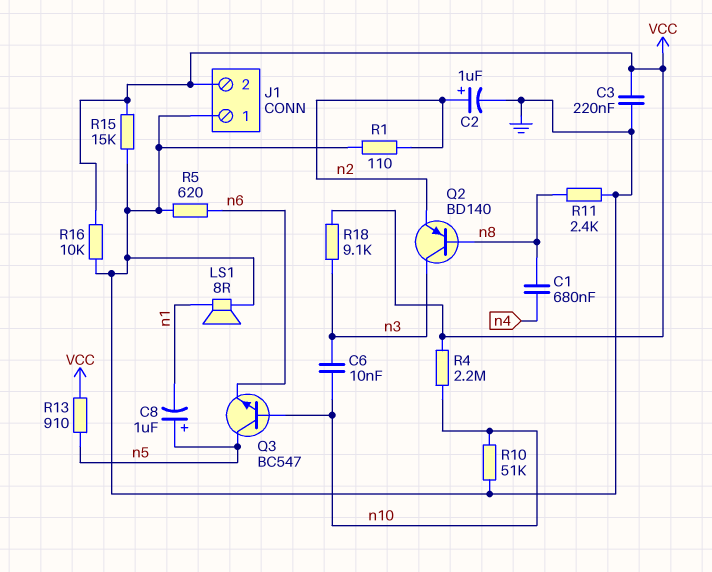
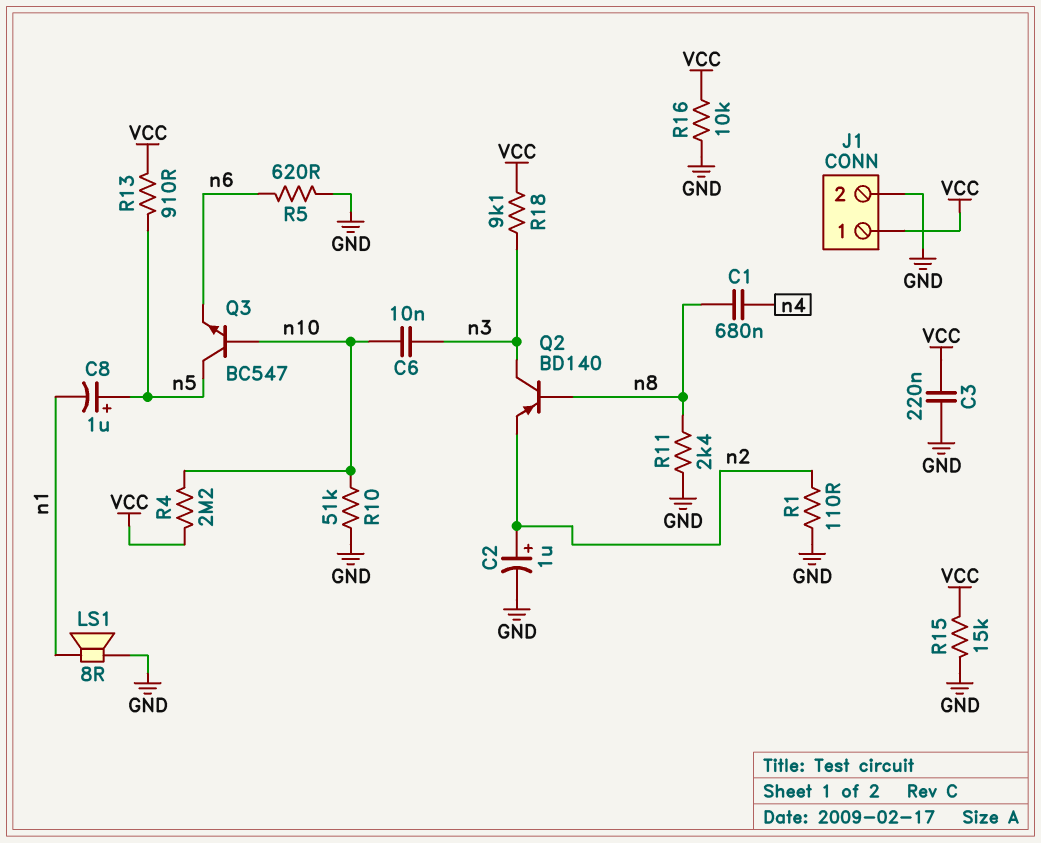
J1 pin 1: GND -> VCC
J1 pin 2: VCC -> GND

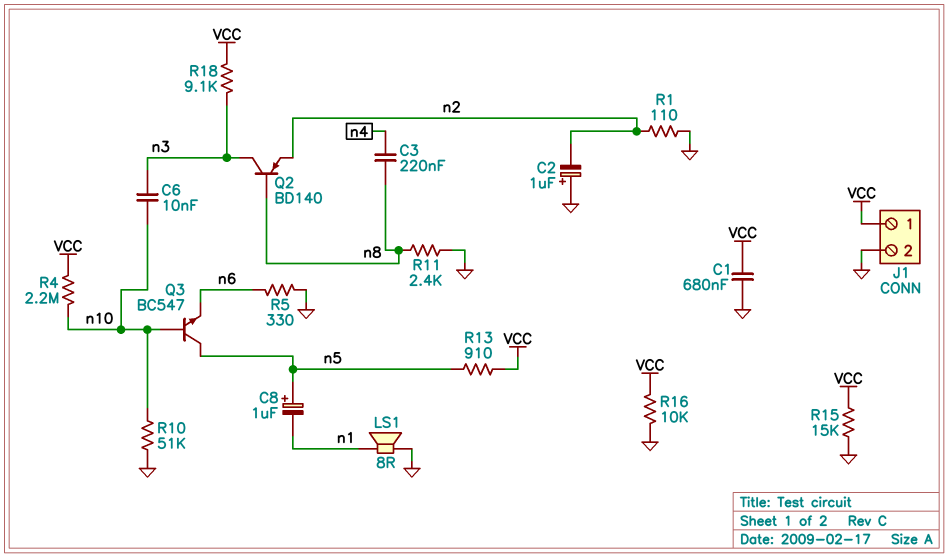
C1: 680nF (n4, n8) -> 680nF (GND, VCC)
C2: 1uF (plus n2, minus GND) -> 1uF (plus GND, minus n2)
C3: 220nF (GND, VCC) -> 220nF (n4, n8)
R5: 620 (GND, n6) -> 330 (GND, n6)

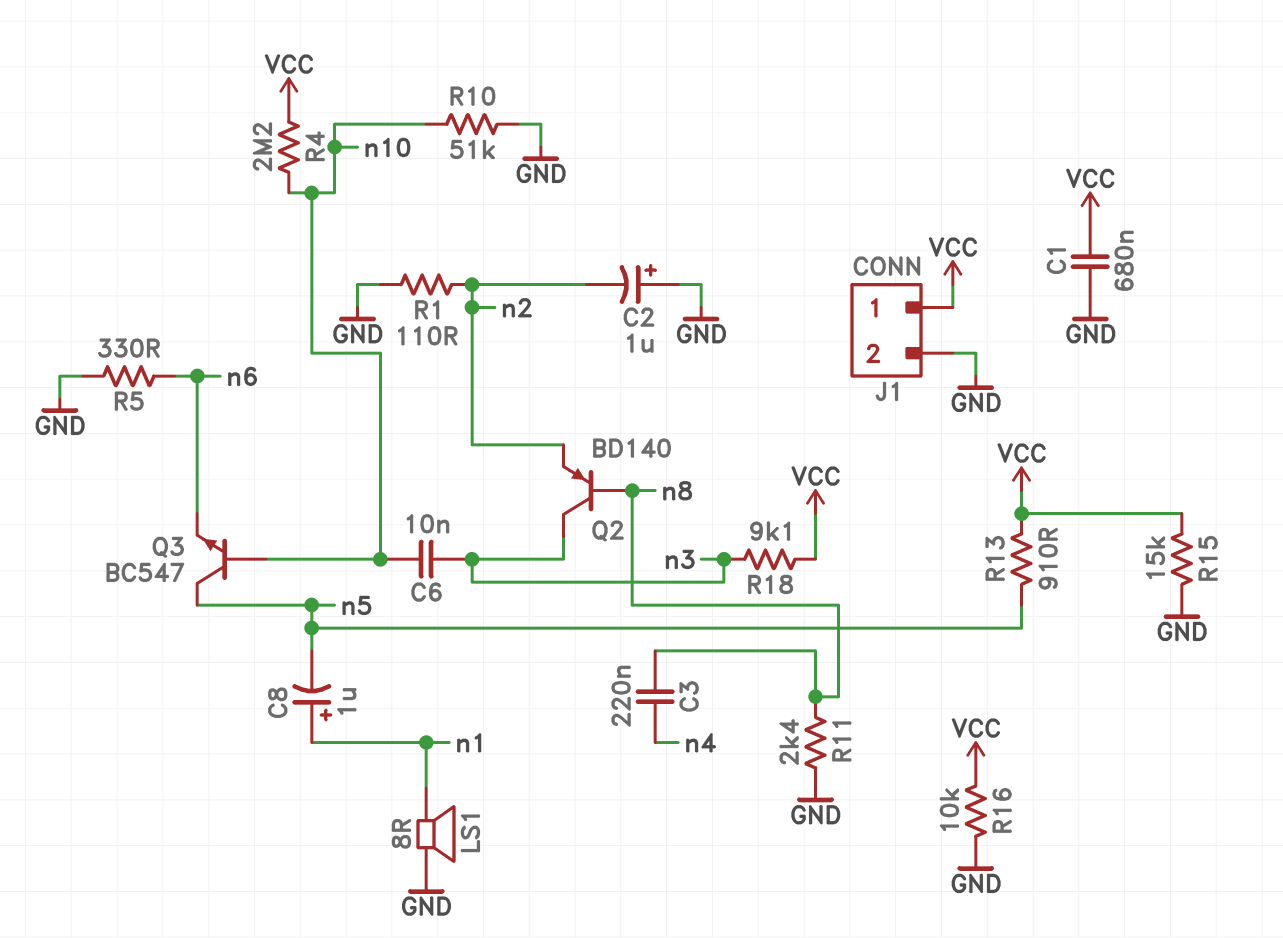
C8: 1uF (plus n5, minus n1) -> 1uF (plus n1, minus n5)

